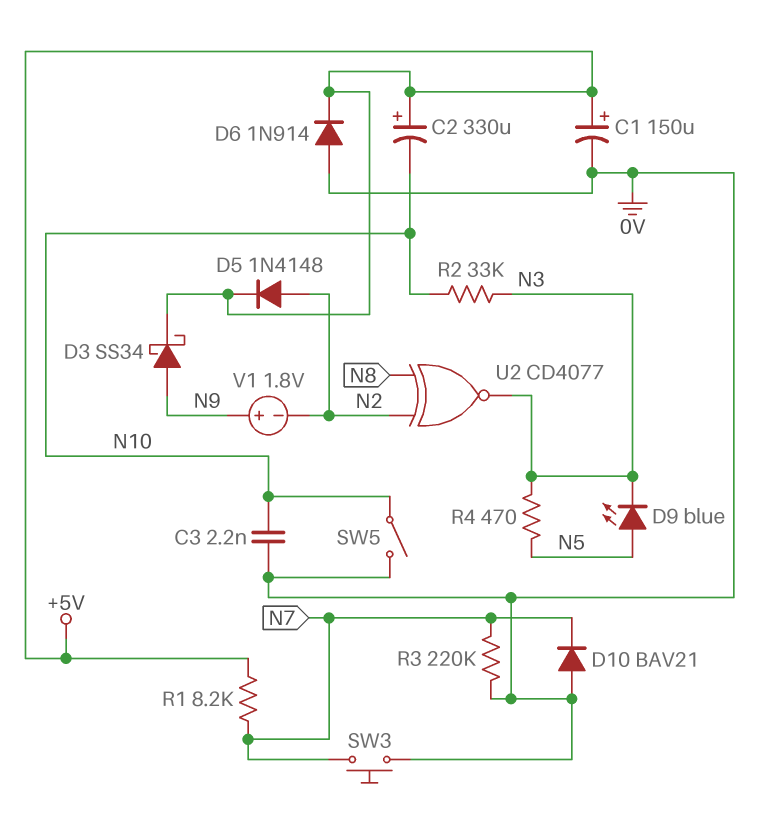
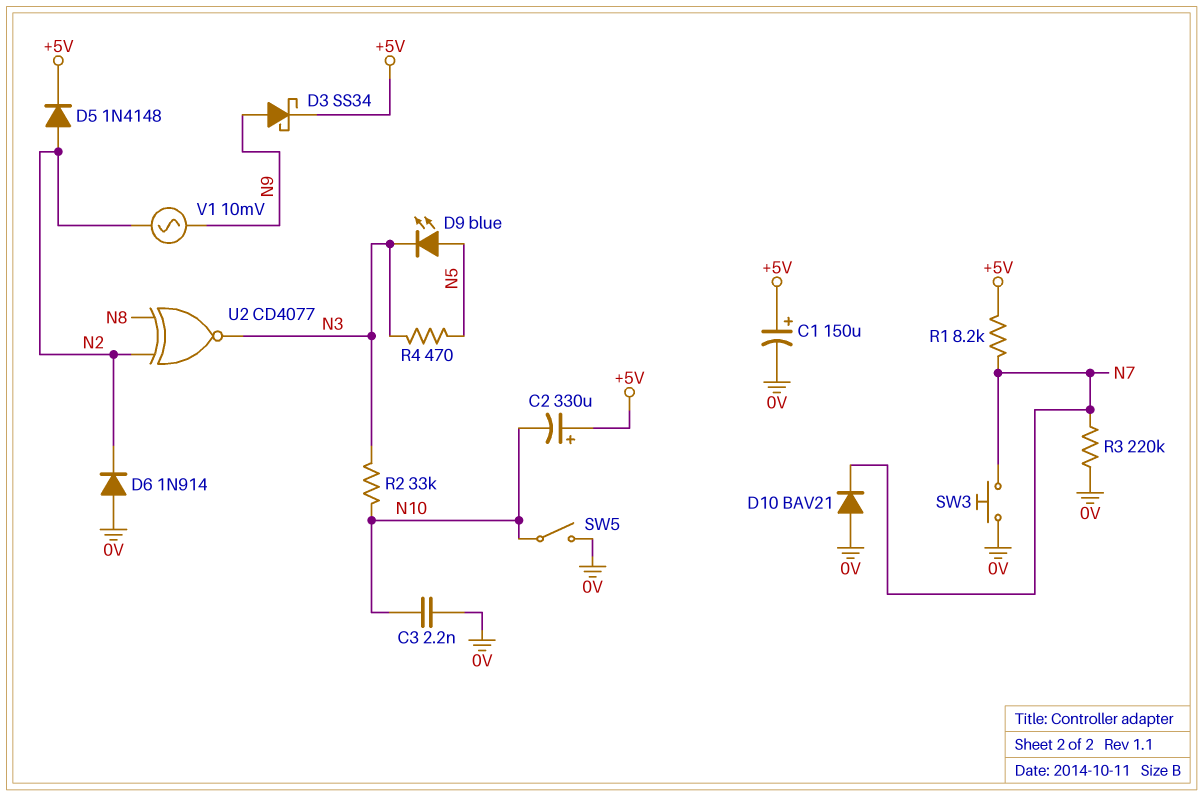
D6: diode 1N914 (A 0V, K +5V) -> diode 1N914 (A 0V, K N2)
V1: 1.8V (plus N9, minus N2) -> AC 10mV (N2, N9)

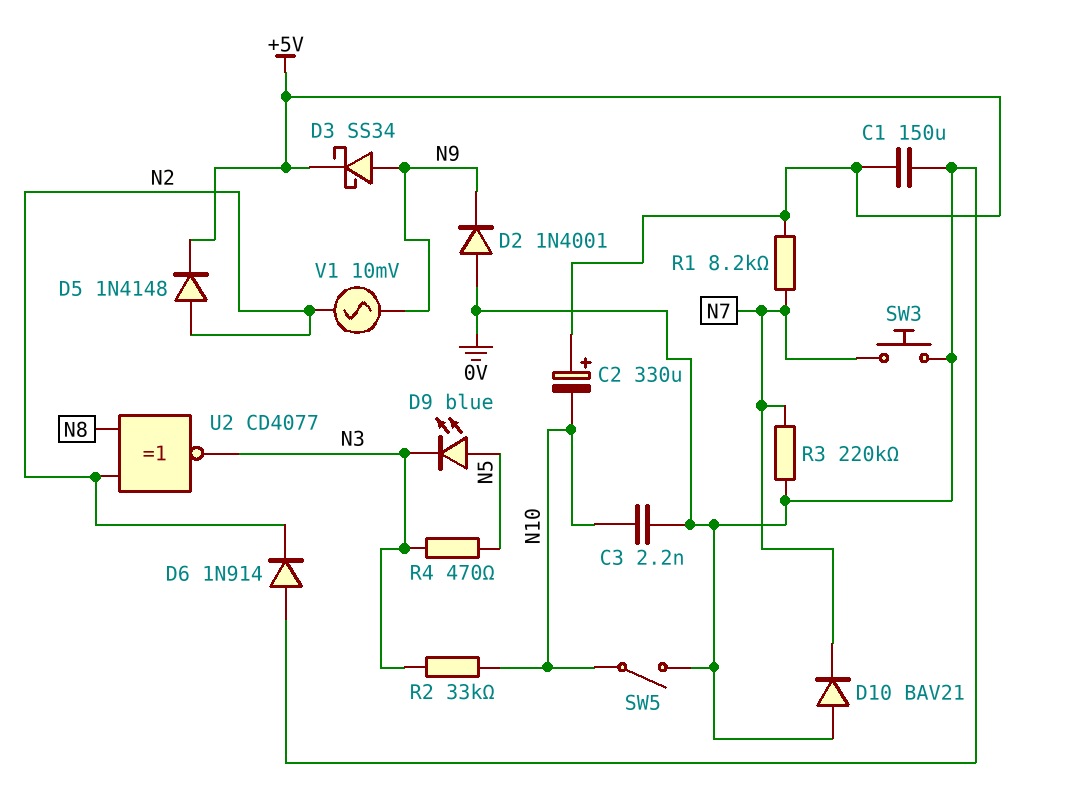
C1: 150uF (plus +5V, minus 0V) -> 150uF (+5V, 0V)
D2: none -> diode 1N4001 (A 0V, K N9)

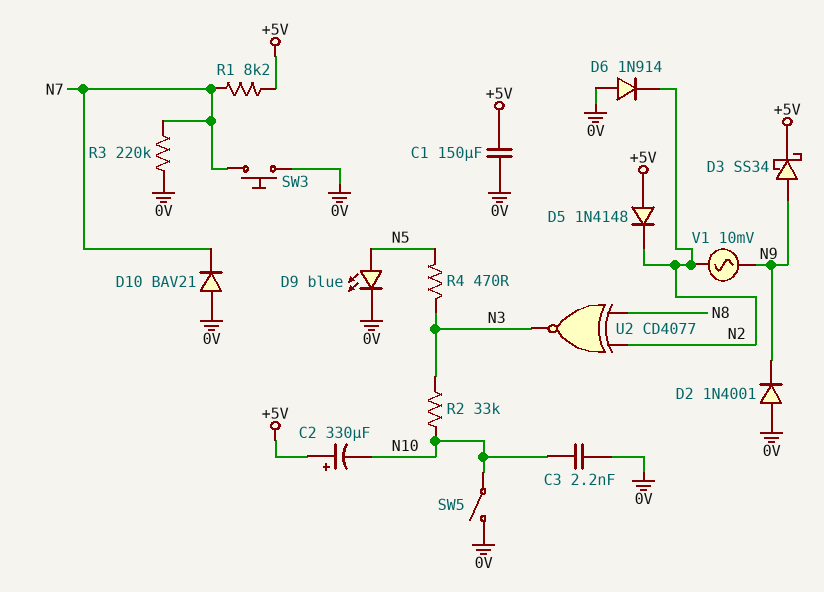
D5: diode 1N4148 (A N2, K +5V) -> diode 1N4148 (A +5V, K N2)
D9: LED blue (A N5, K N3) -> LED blue (A N5, K 0V)

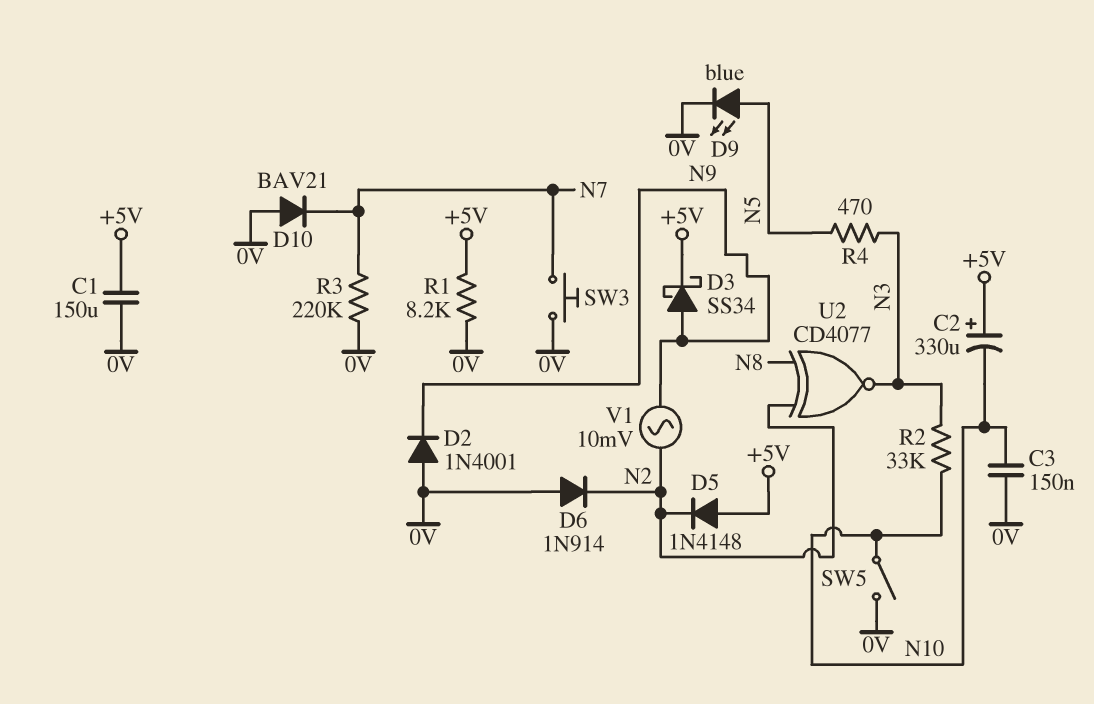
C3: 2.2nF (0V, N10) -> 150nF (0V, N10)
R1: 8.2k (+5V, N7) -> 8.2k (+5V, 0V)

